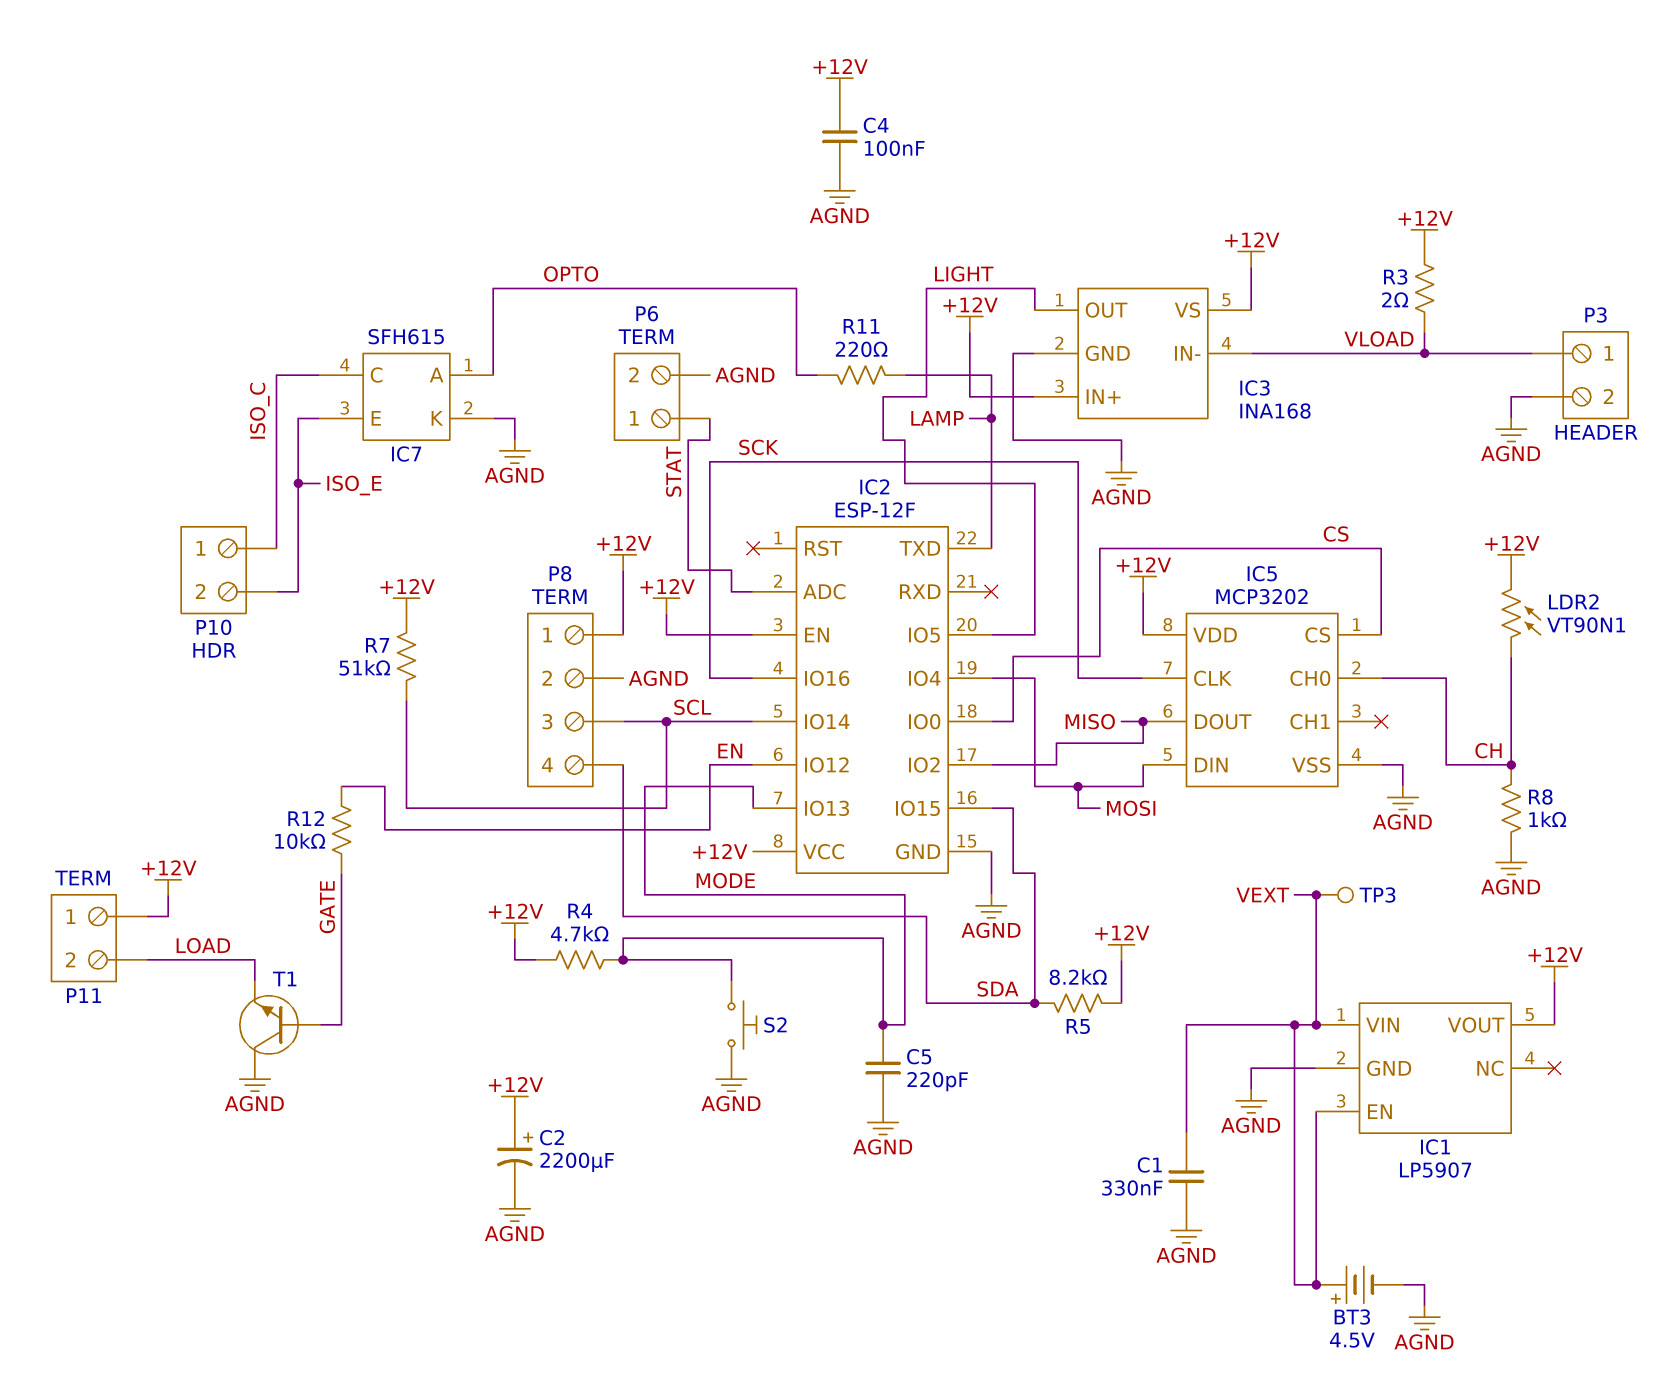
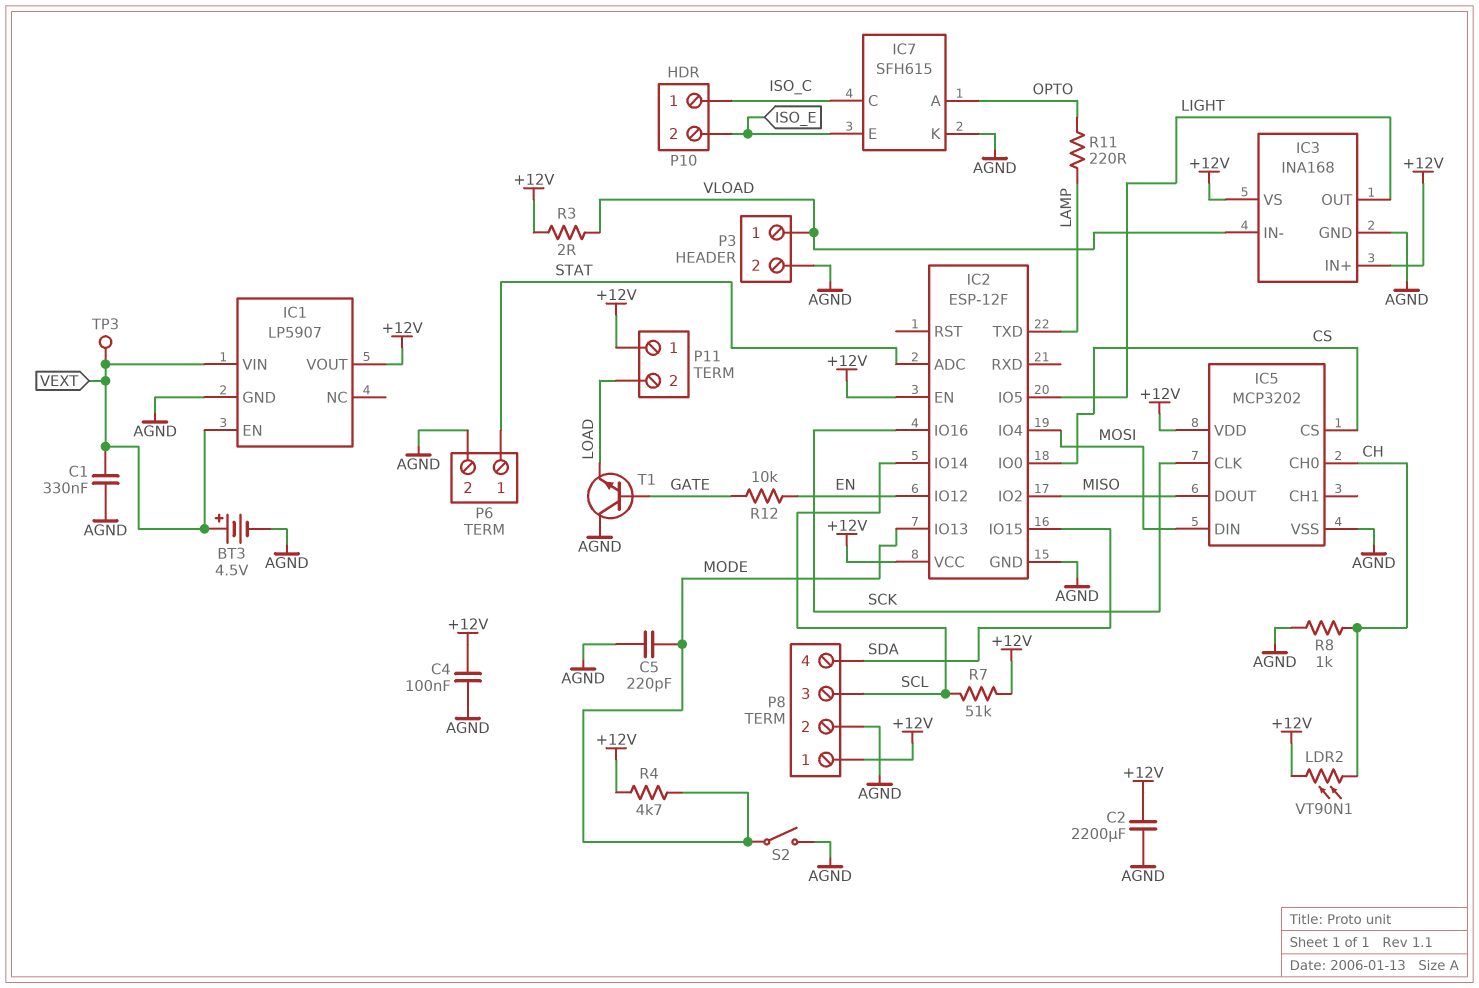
C2: 2200uF (plus +12V, minus AGND) -> 2200uF (+12V, AGND)
R5: 8.2k (+12V, SDA) -> none
S2: button (AGND, MODE) -> switch (AGND, MODE)

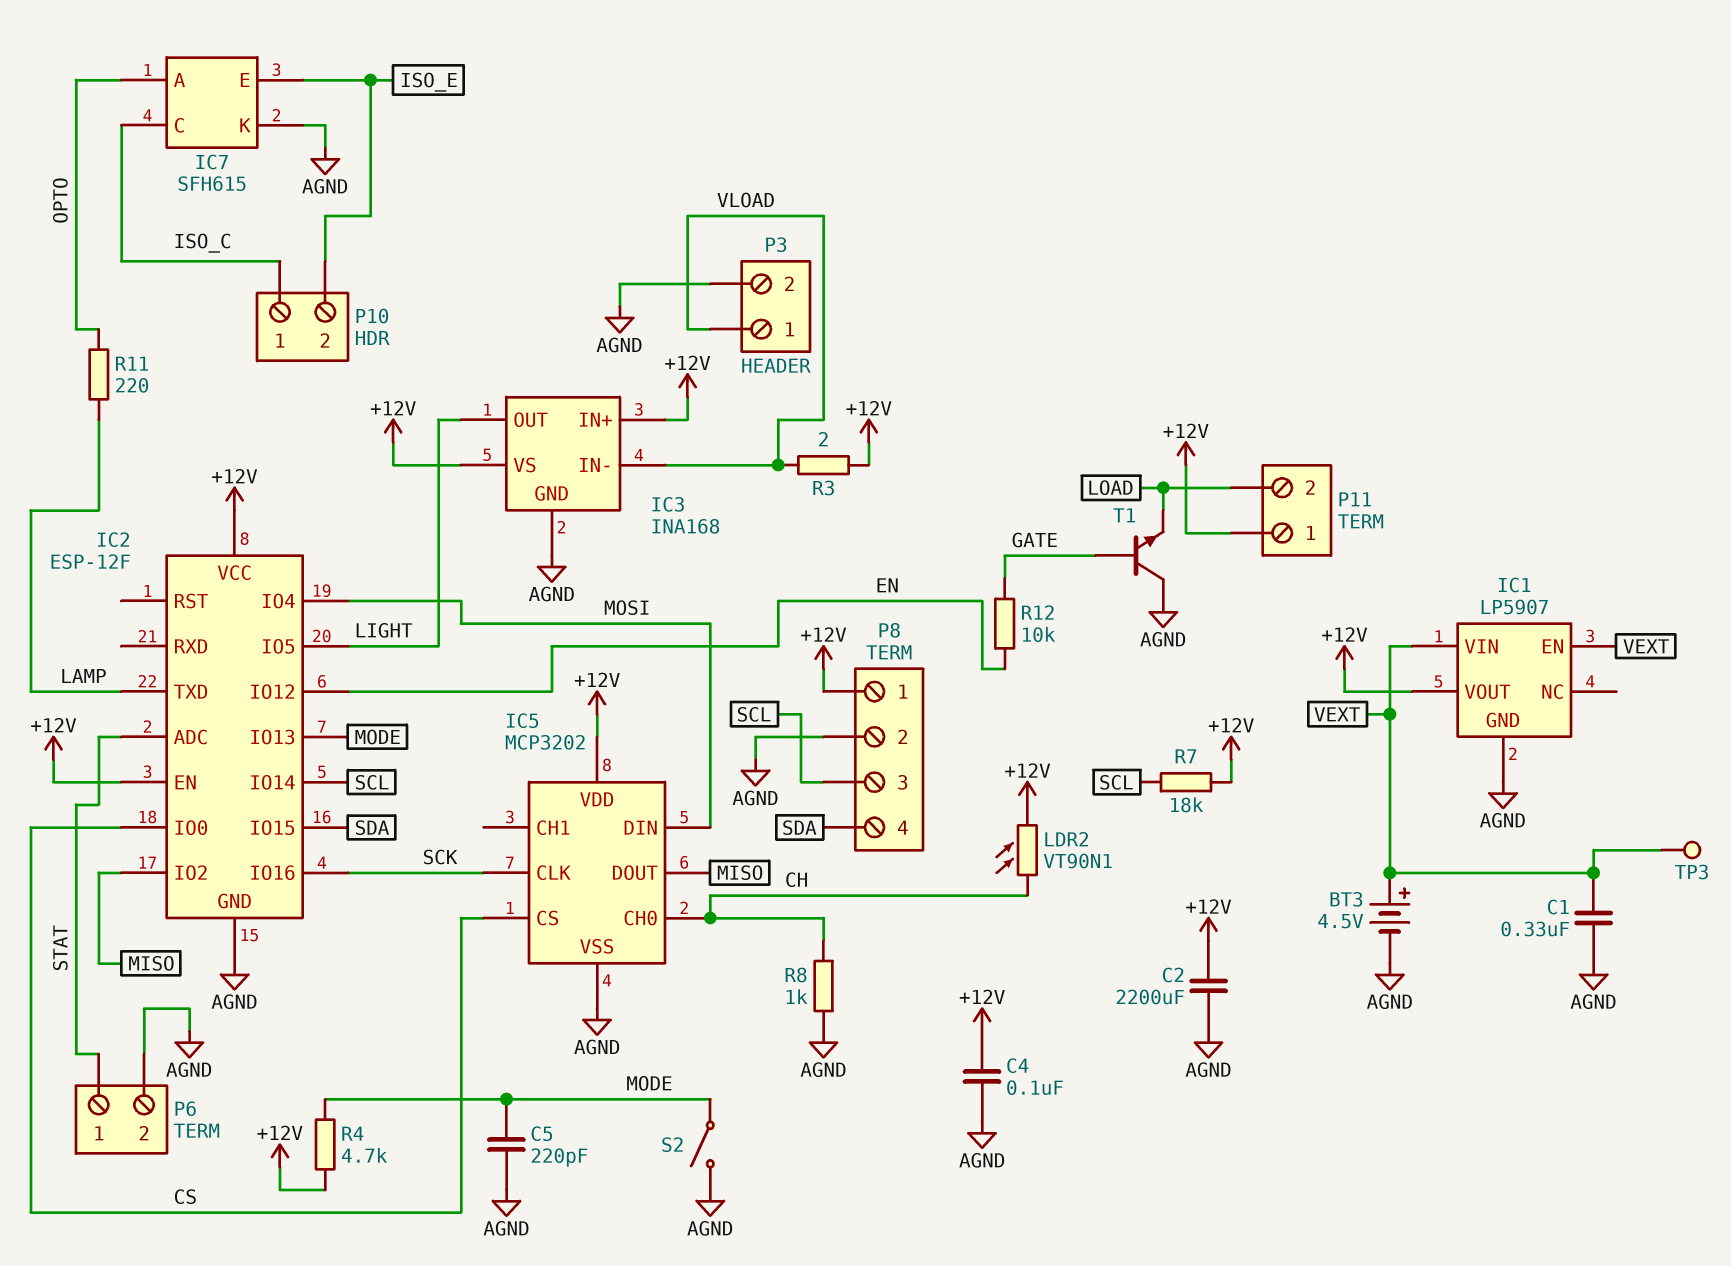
R7: 51k (+12V, SCL) -> 18k (+12V, SCL)

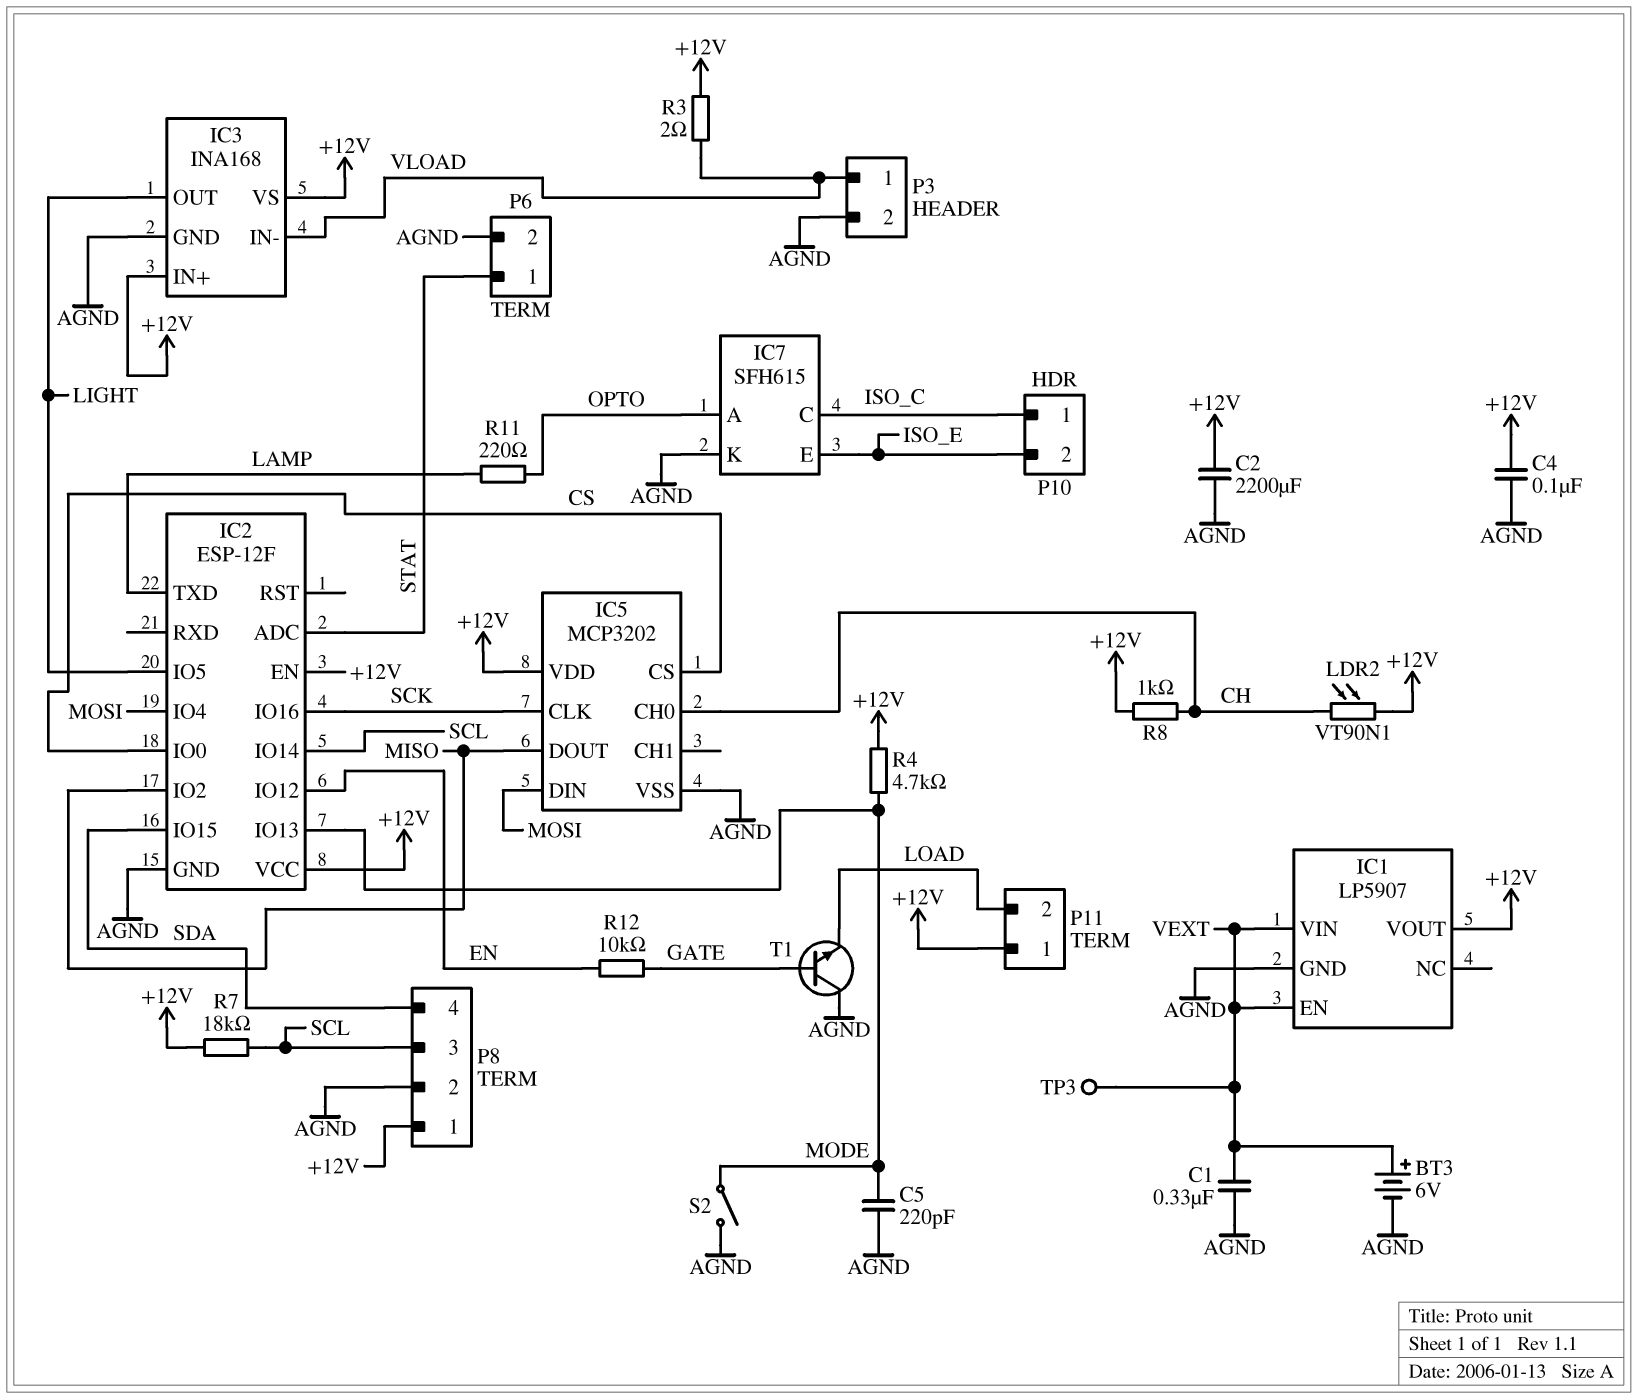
BT3: 4.5V (plus VEXT, minus AGND) -> 6V (plus VEXT, minus AGND)
R8: 1k (AGND, CH) -> 1k (+12V, CH)

